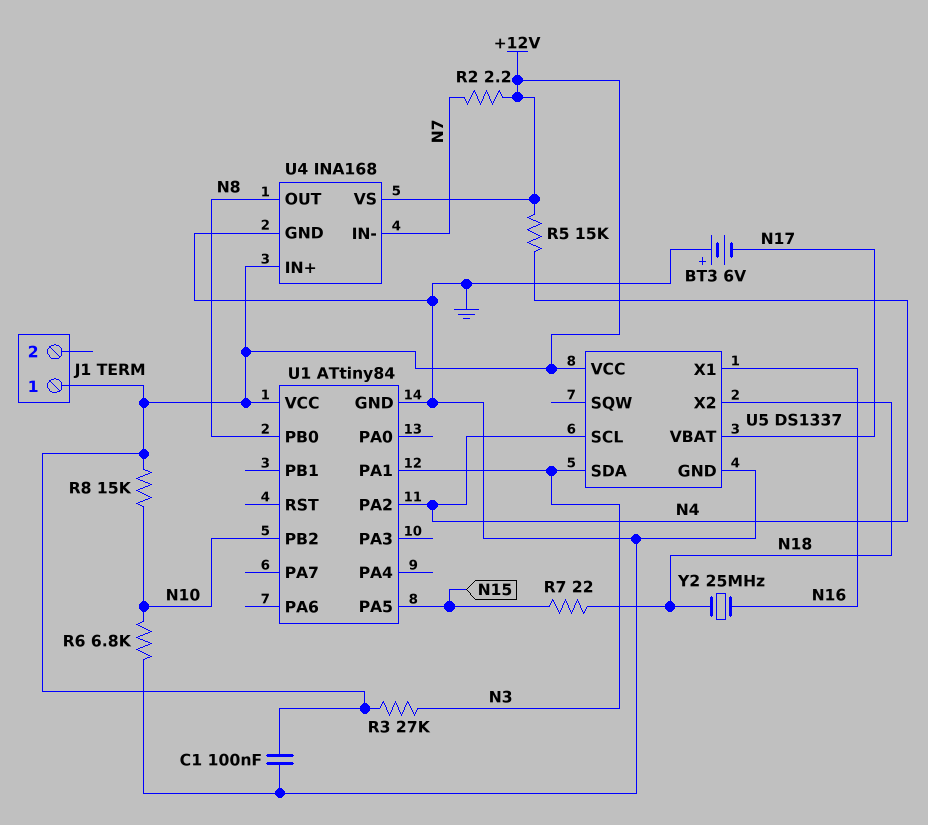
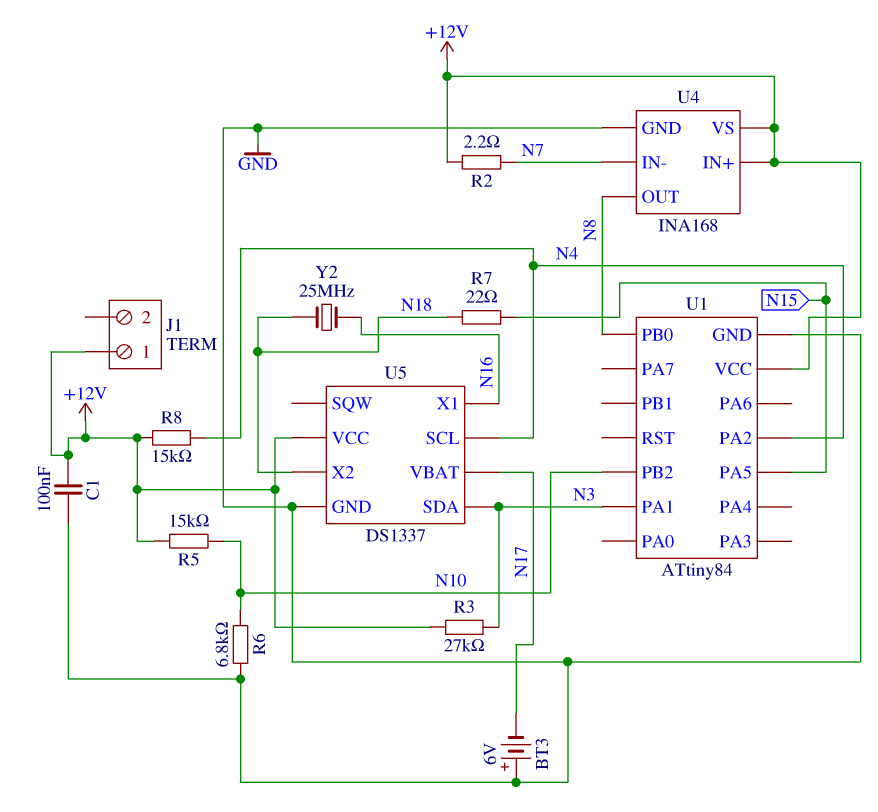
R5: 15k (+12V, N4) -> 15k (+12V, N10)
R8: 15k (+12V, N10) -> 15k (+12V, N4)

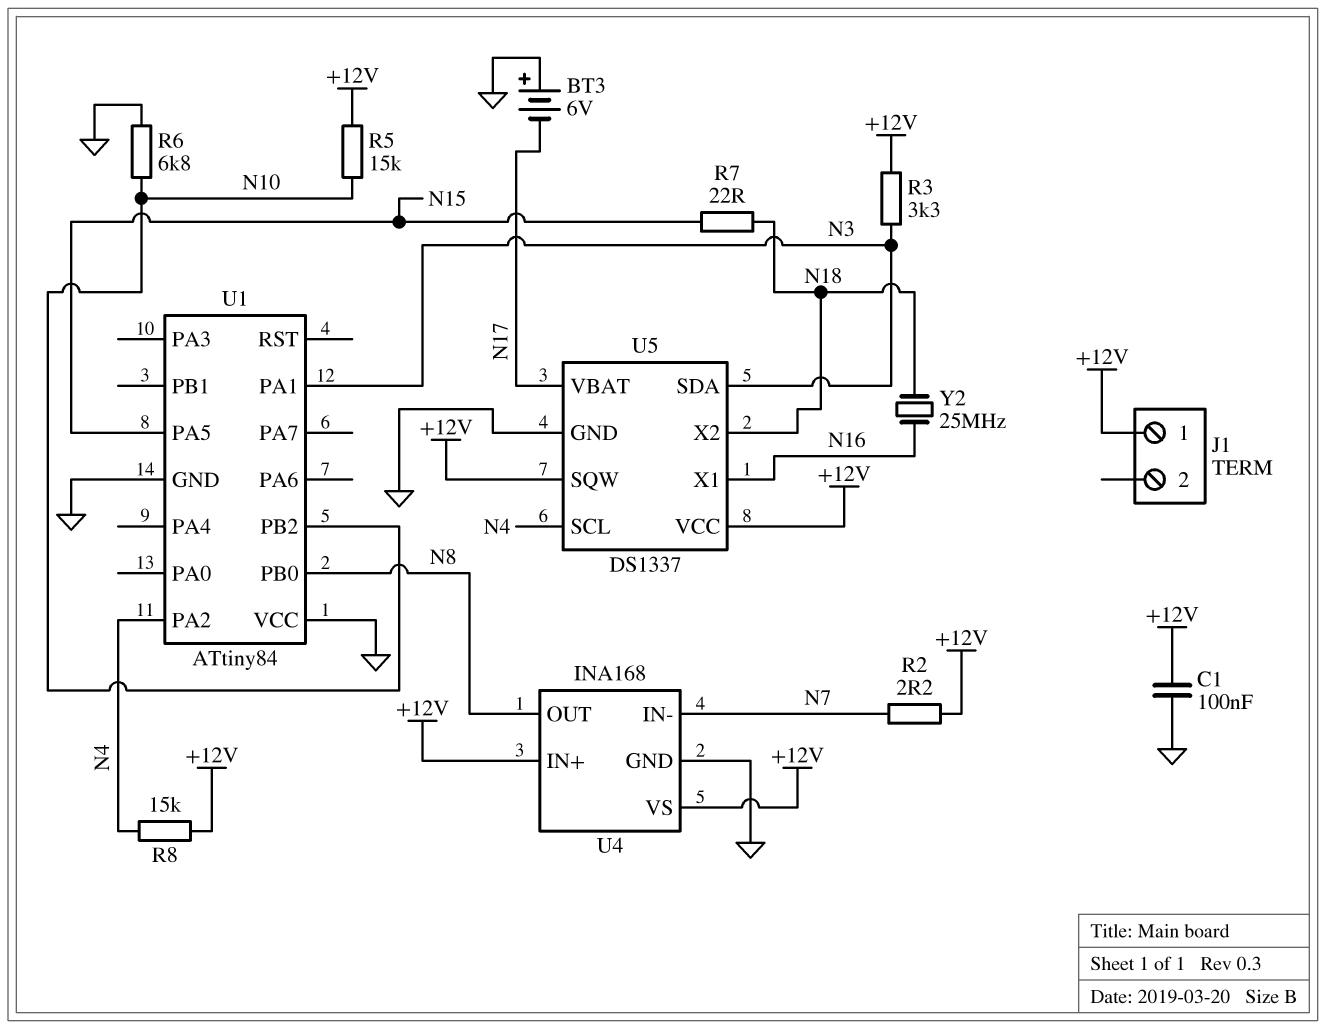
R3: 27k (+12V, N3) -> 3.3k (+12V, N3)
U1 pin VCC: +12V -> GND
U5 pin SQW: none -> +12V

